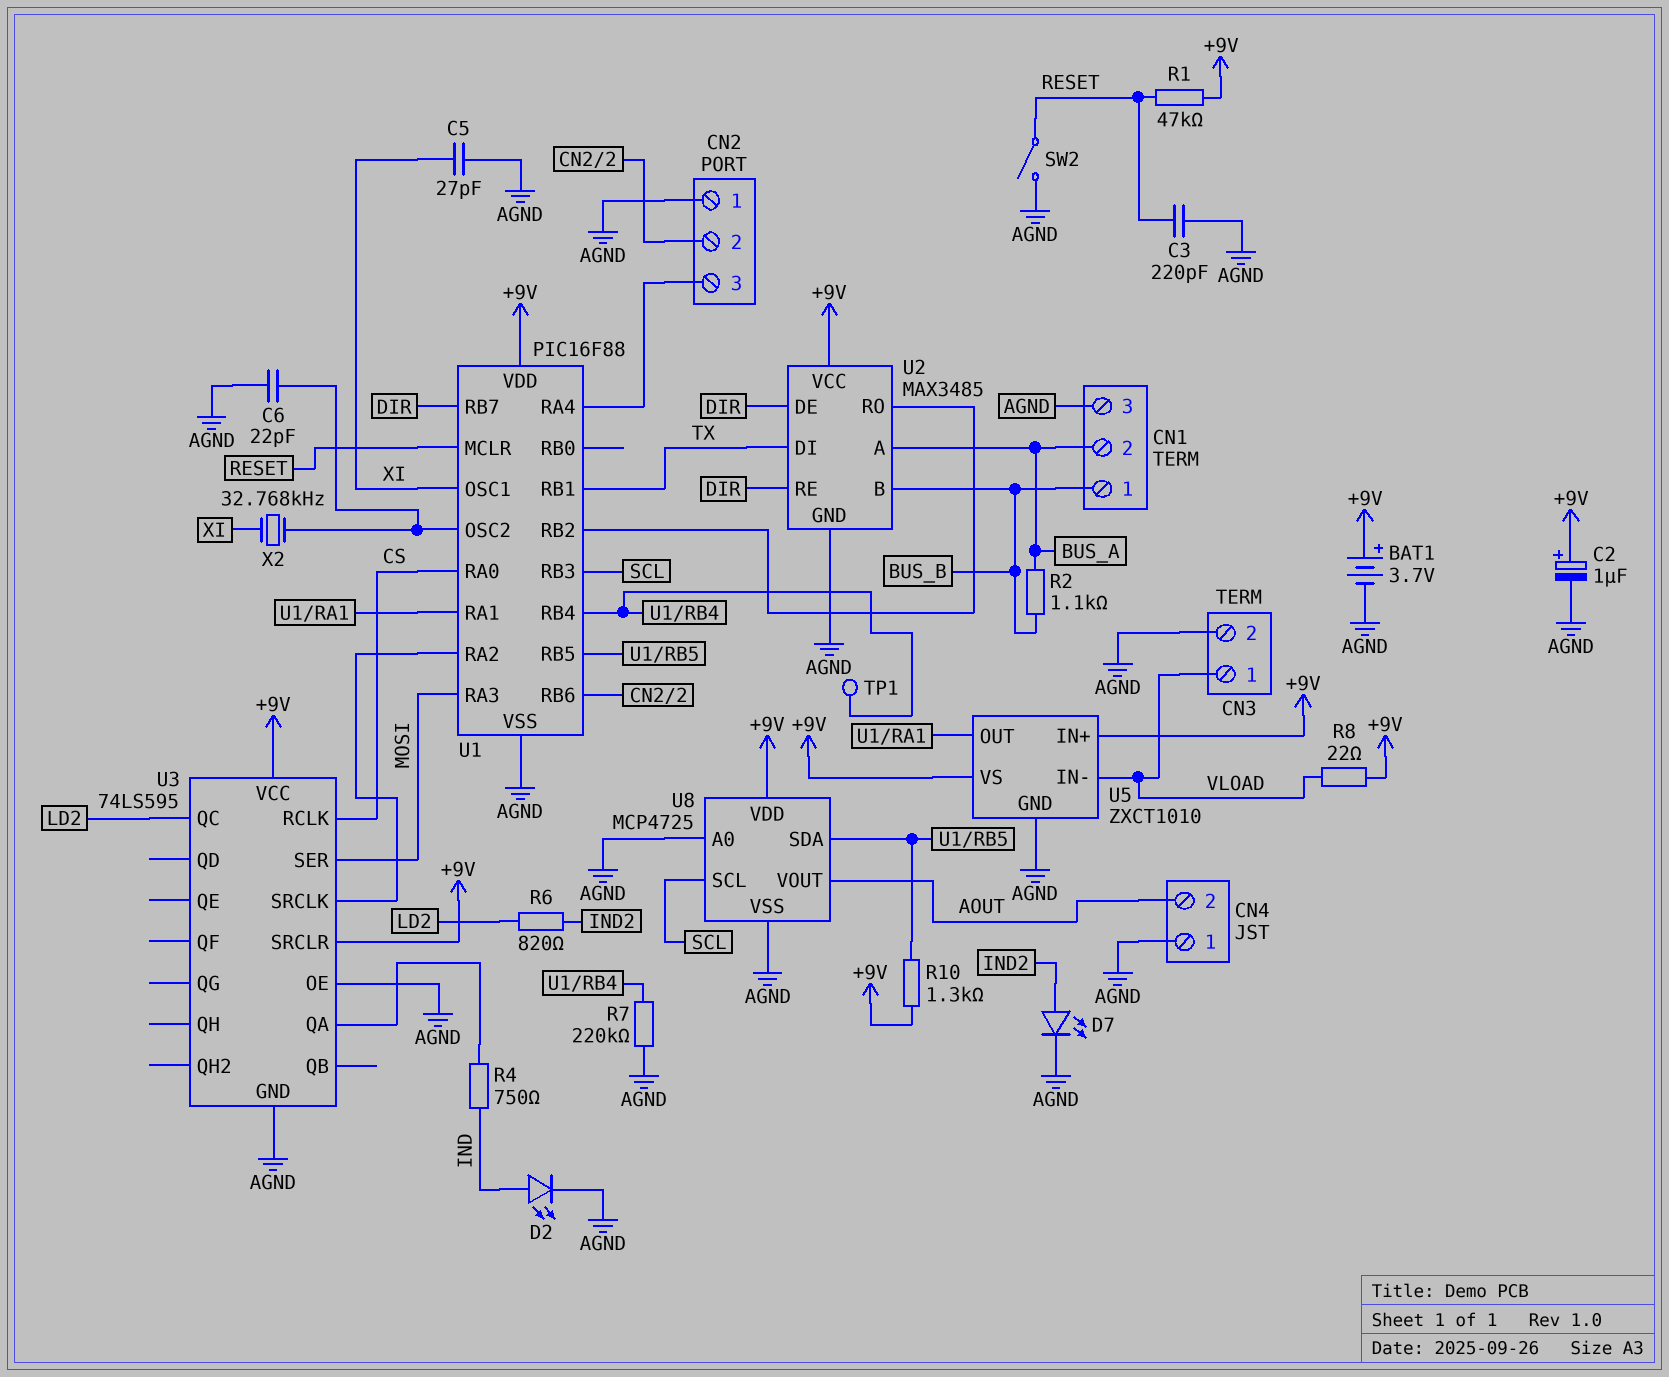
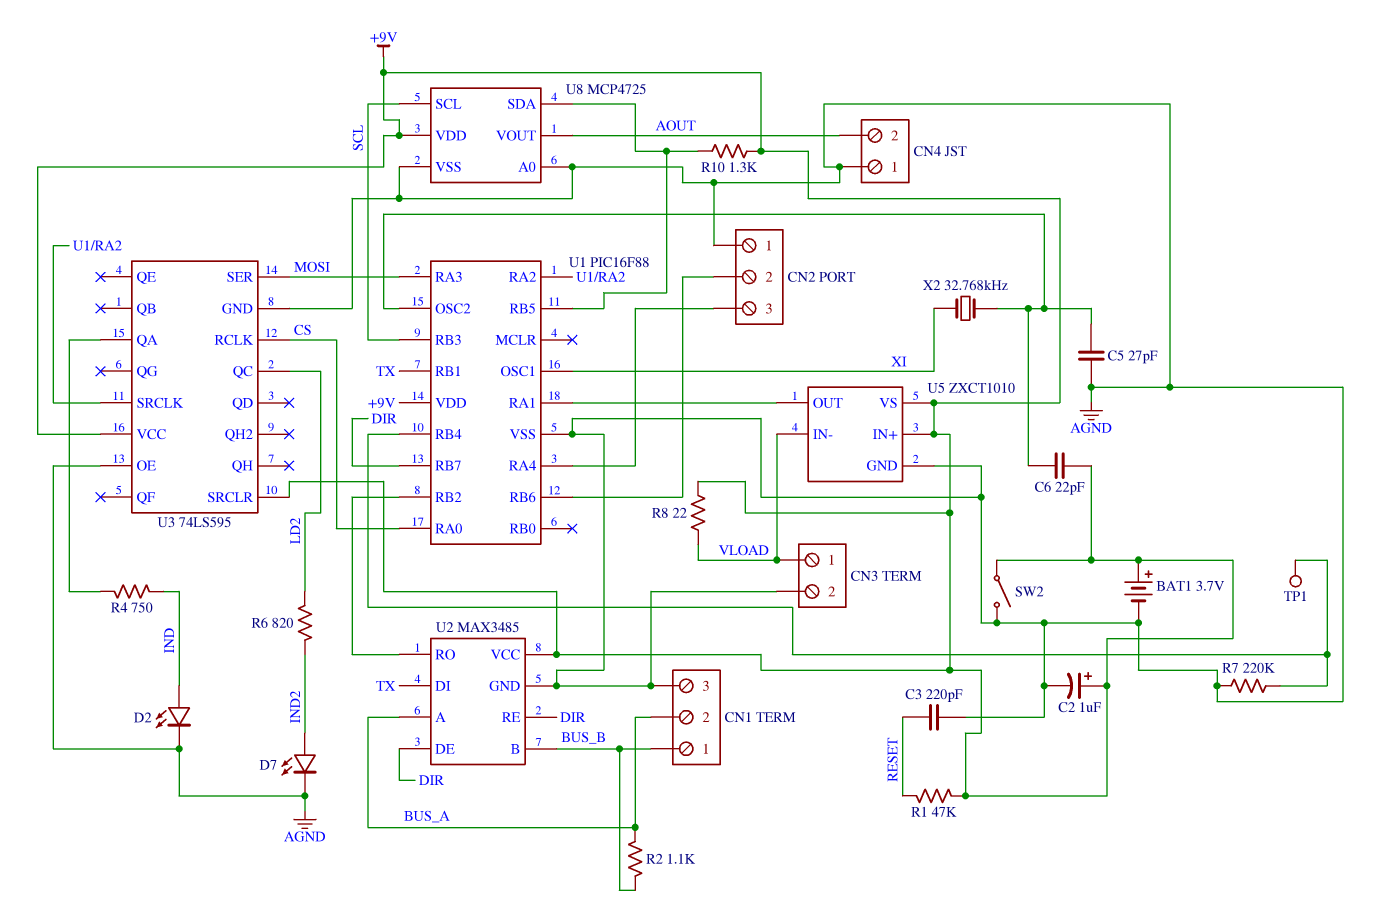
C5: 27pF (AGND, XI) -> 27pF (AGND, U1/OSC2)
C6: 22pF (AGND, U1/OSC2) -> 22pF (+9V, U1/OSC2)
SW2: switch (AGND, RESET) -> switch (+9V, AGND)
U1 pin MCLR: RESET -> none

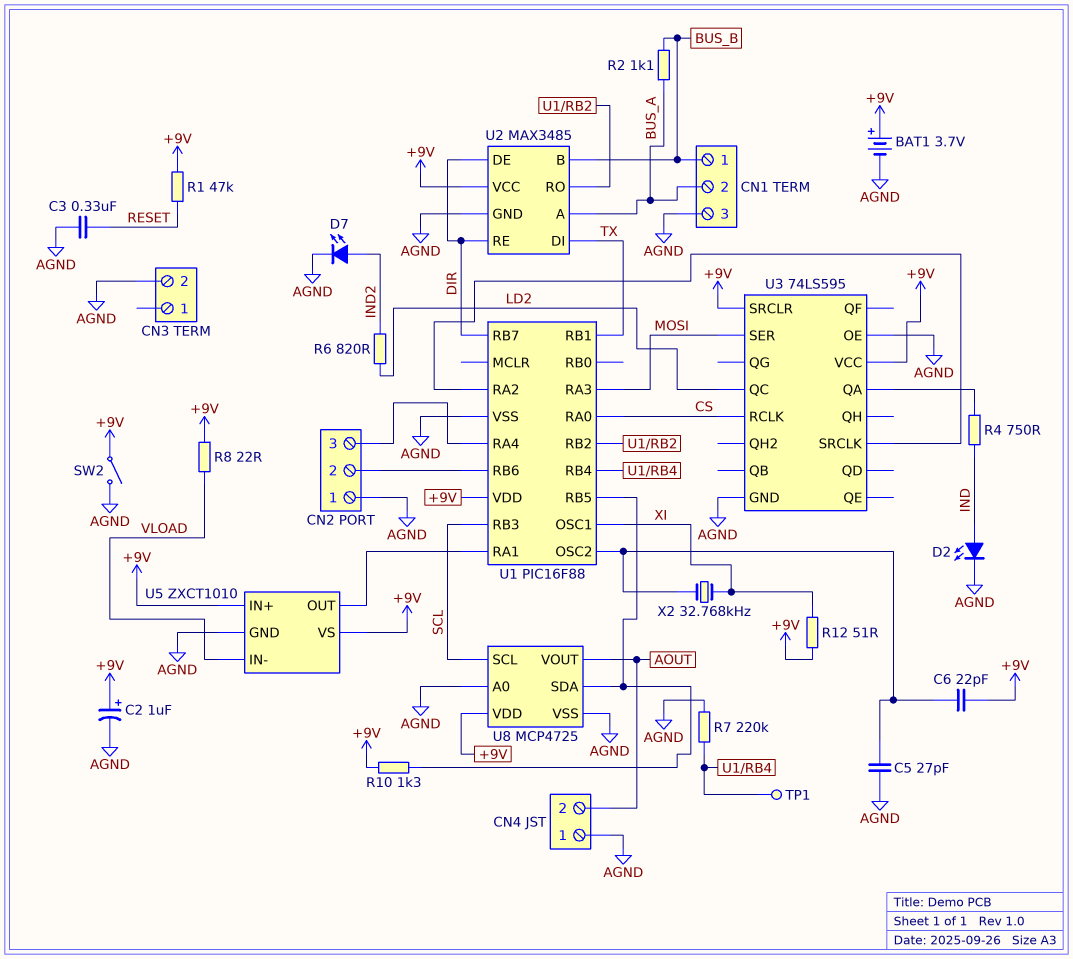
C3: 220pF (AGND, RESET) -> 330nF (AGND, RESET)
CN3 pin 1: VLOAD -> none
R12: none -> 51 (+9V, XI)

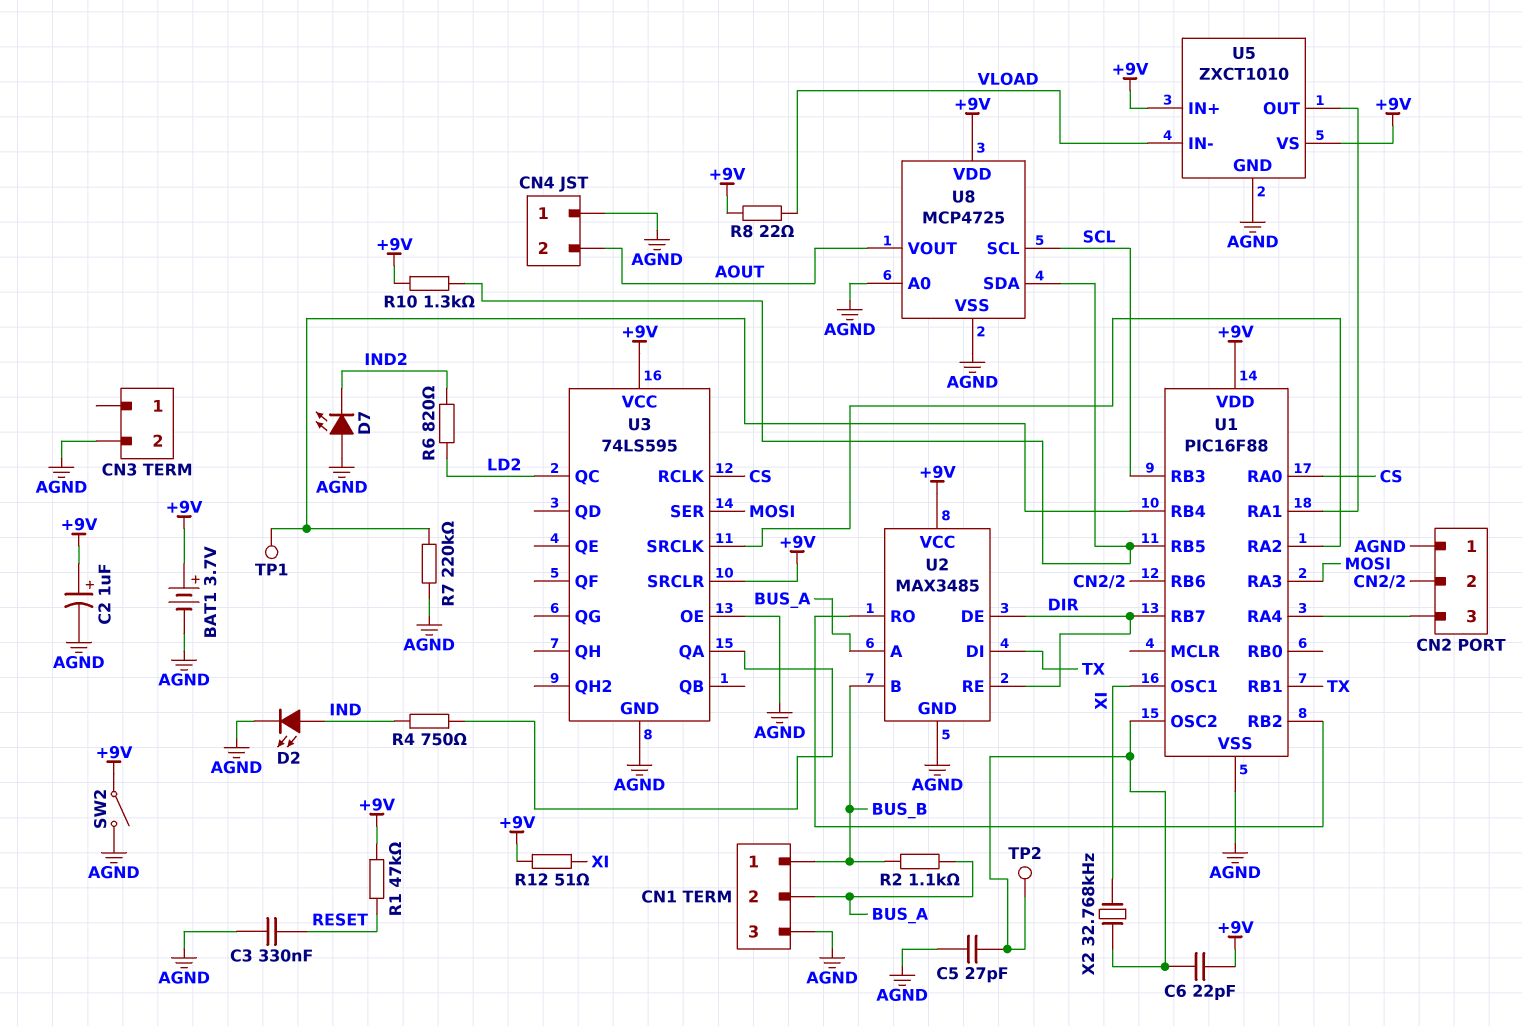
D7: LED (A IND2, K AGND) -> LED (A AGND, K IND2)
TP2: none -> test point (U1/OSC2)

